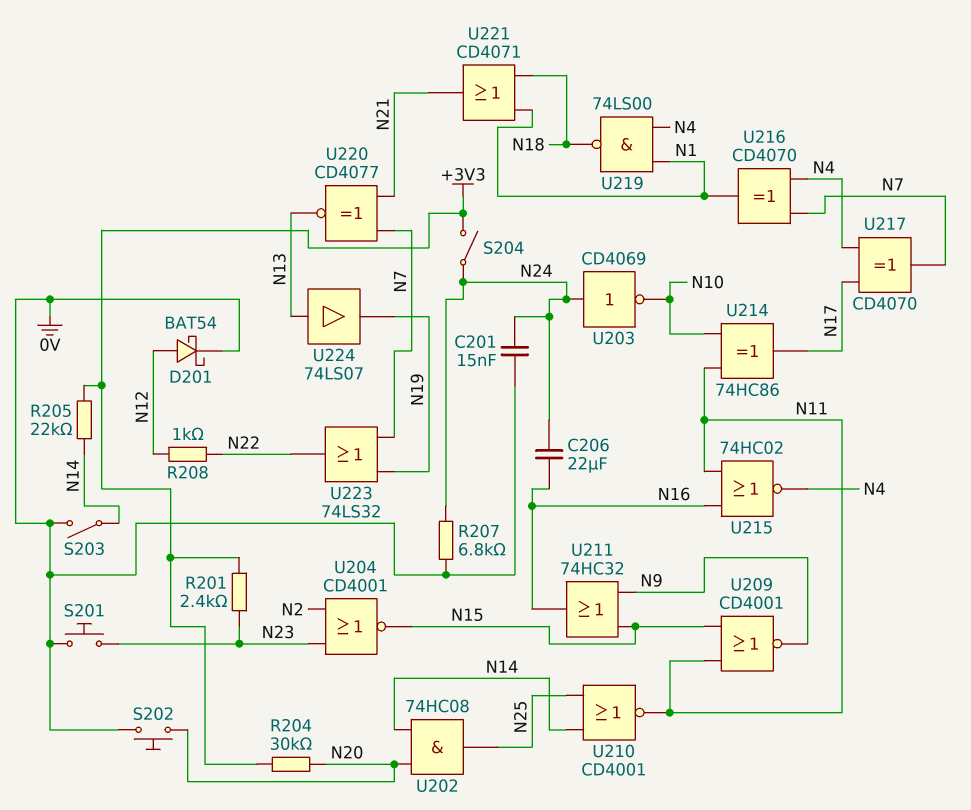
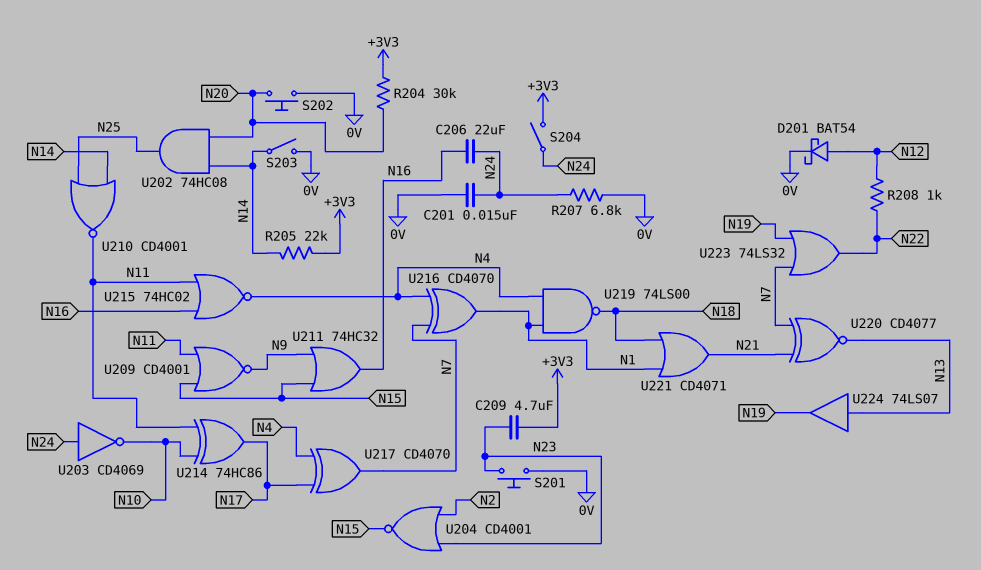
C209: none -> 4.7uF (+3V3, N23)
R201: 2.4k (+3V3, N23) -> none

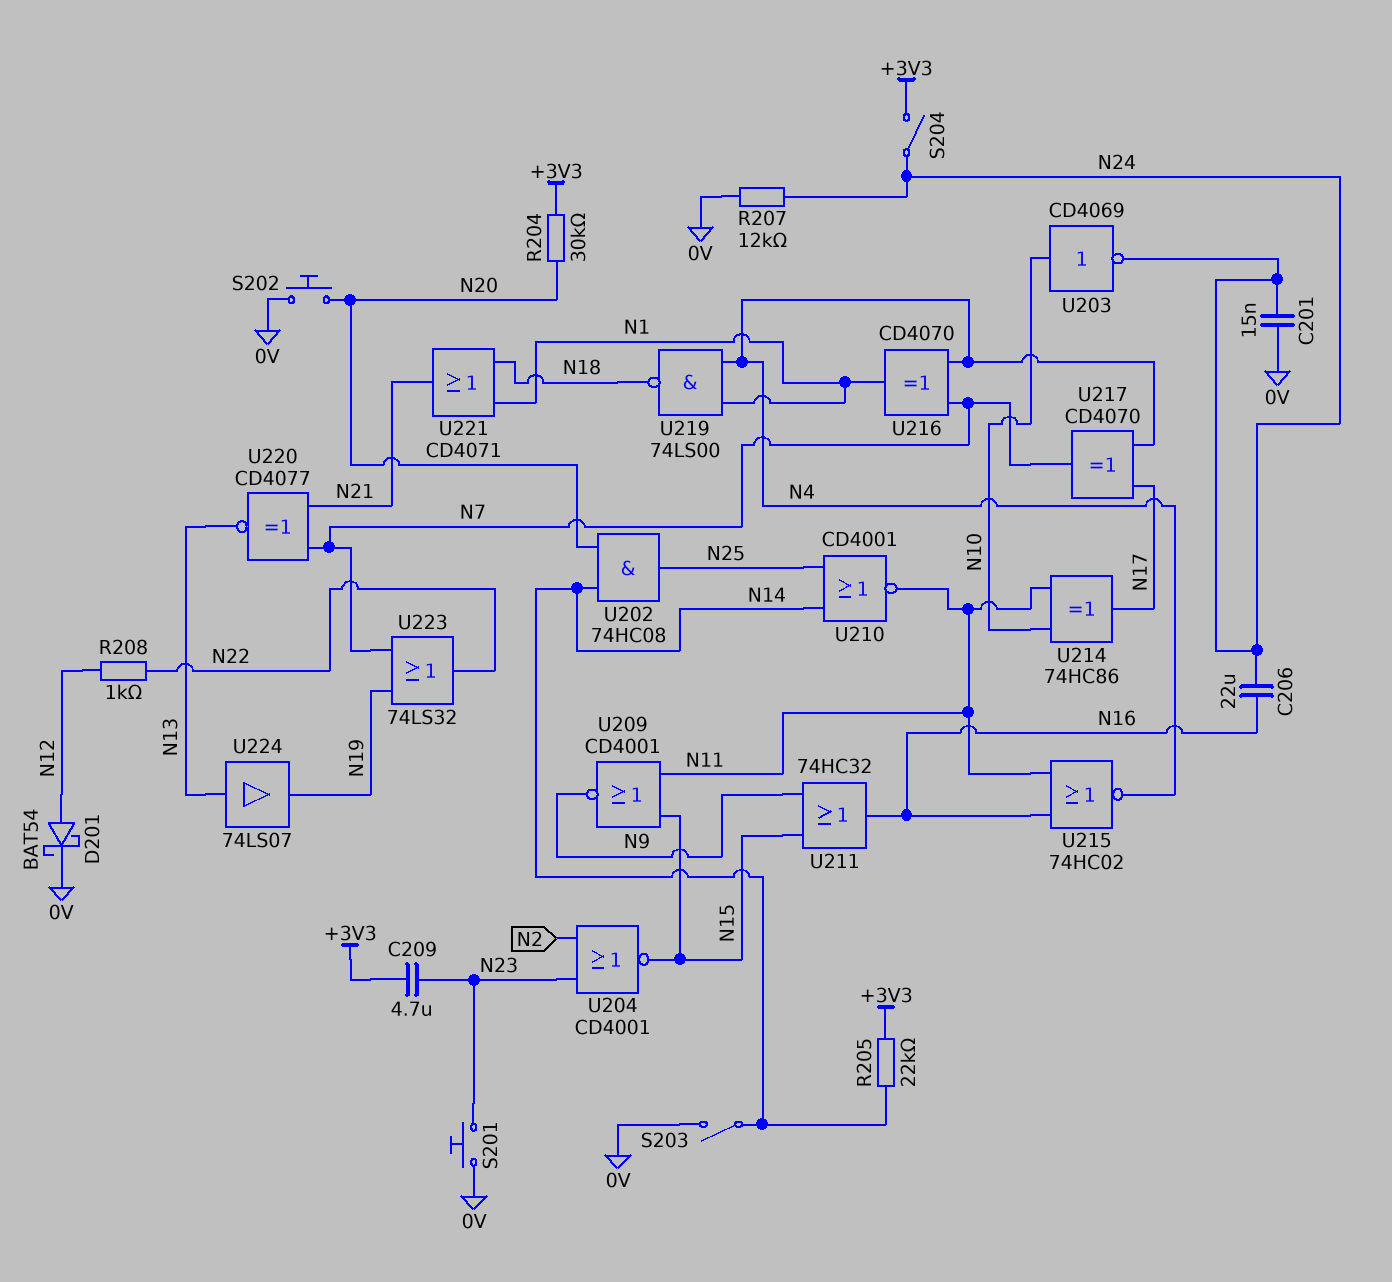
R207: 6.8k (0V, N24) -> 12k (0V, N24)
U203: NOT CD4069 (in N24, out N10) -> NOT CD4069 (in N10, out N24)

